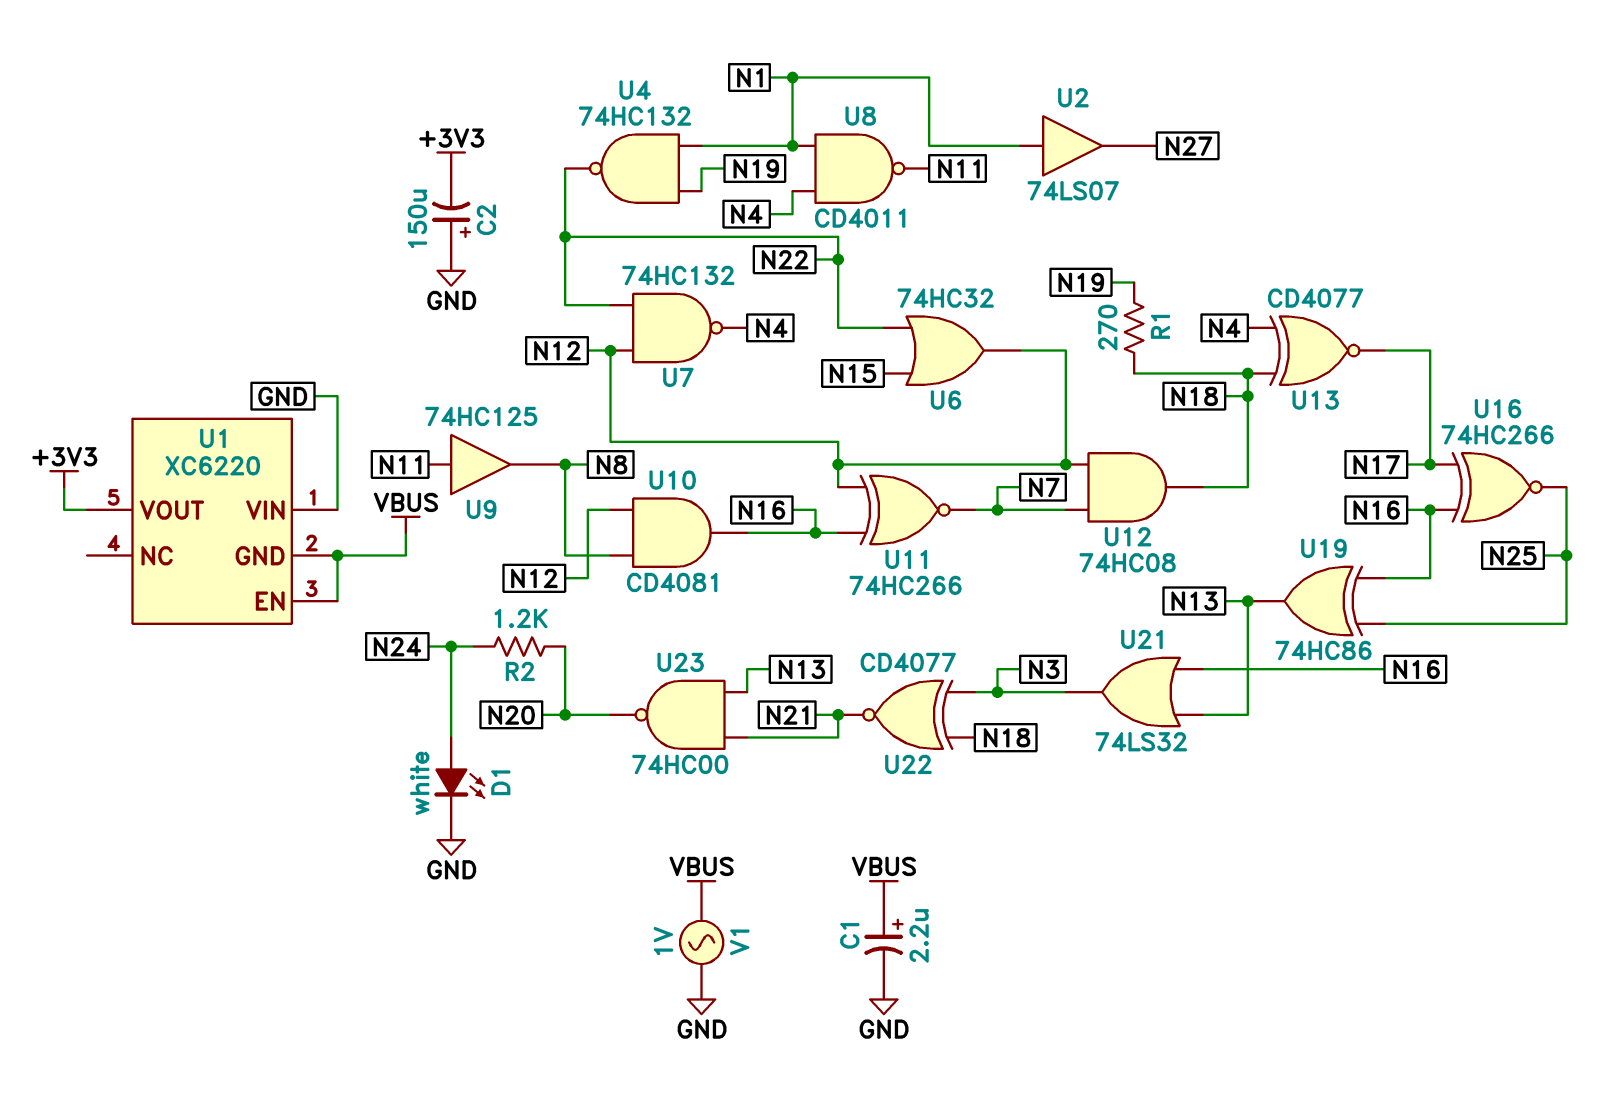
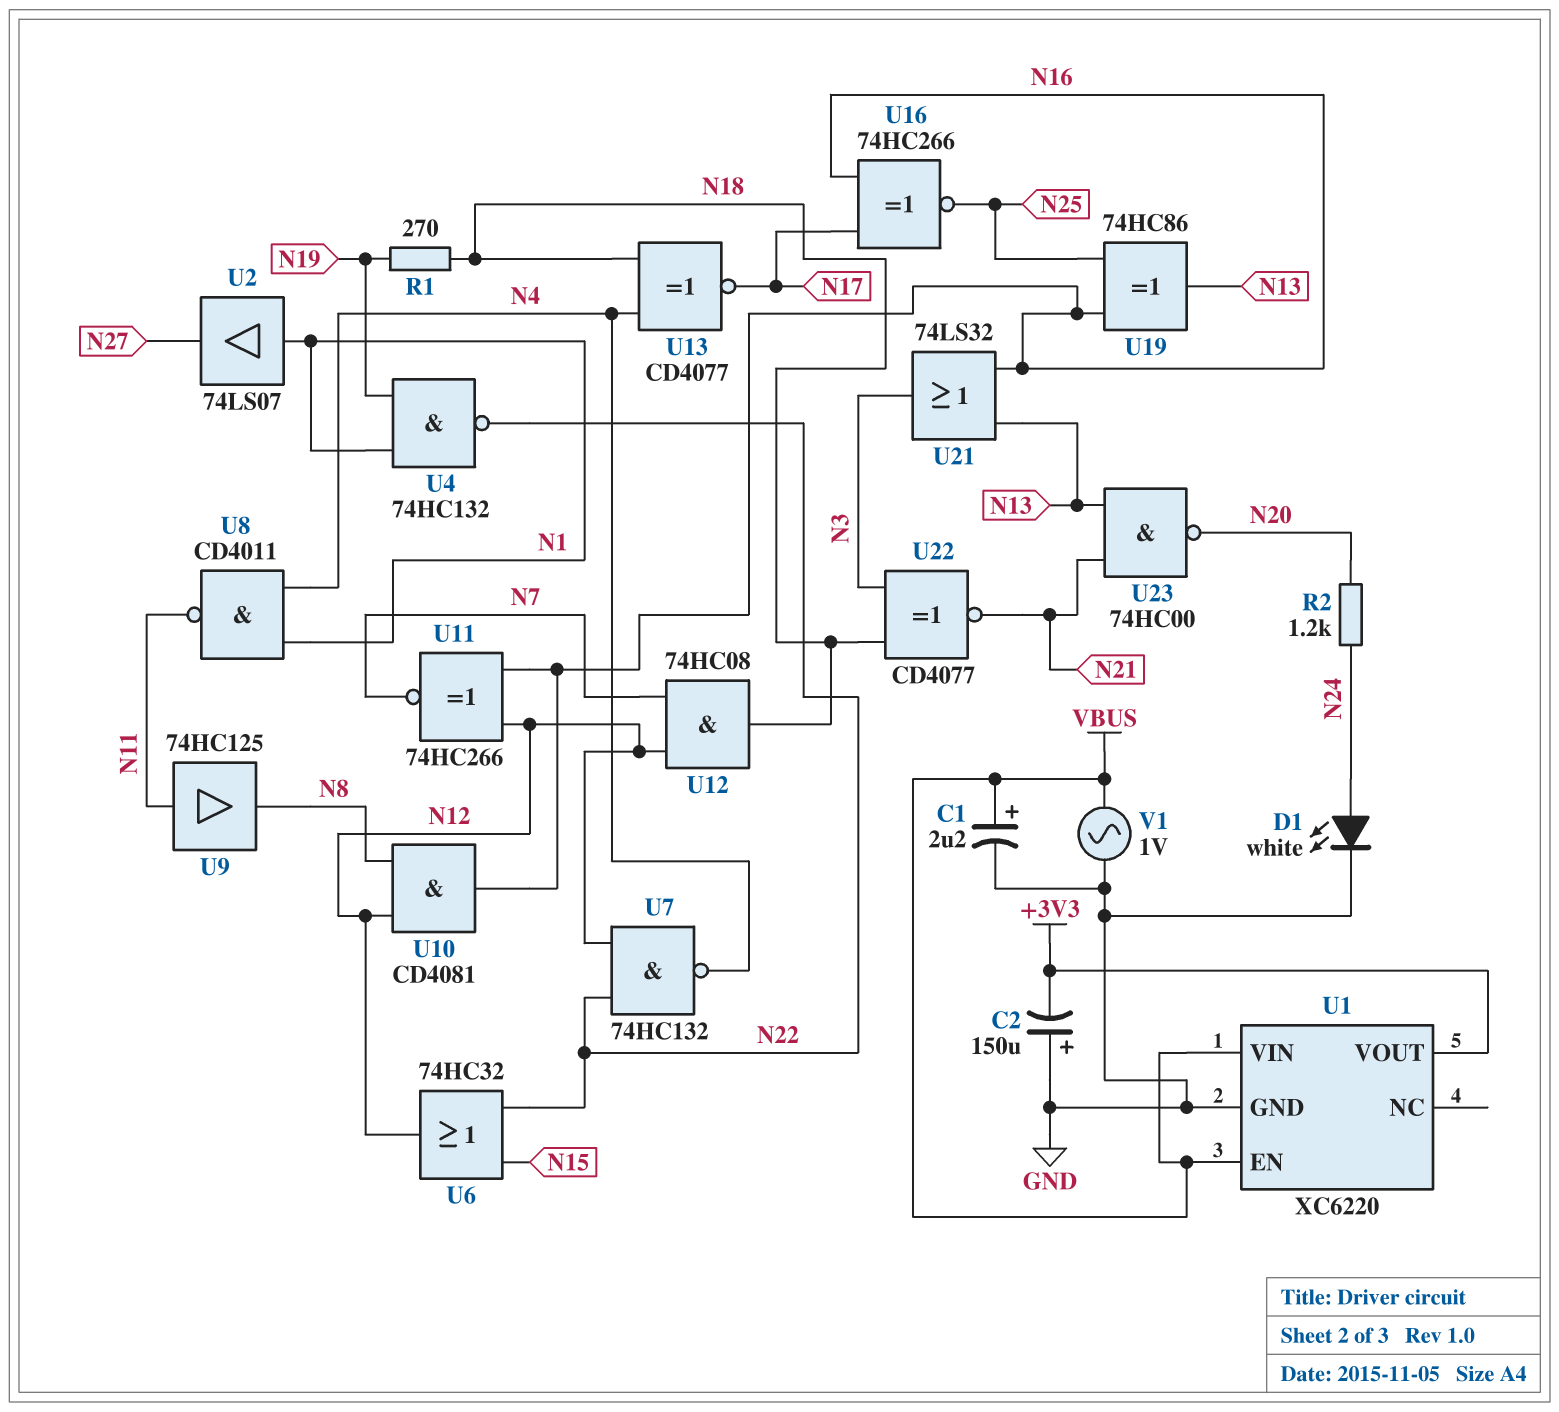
U1 pin GND: VBUS -> GND
U1 pin VIN: GND -> VBUS

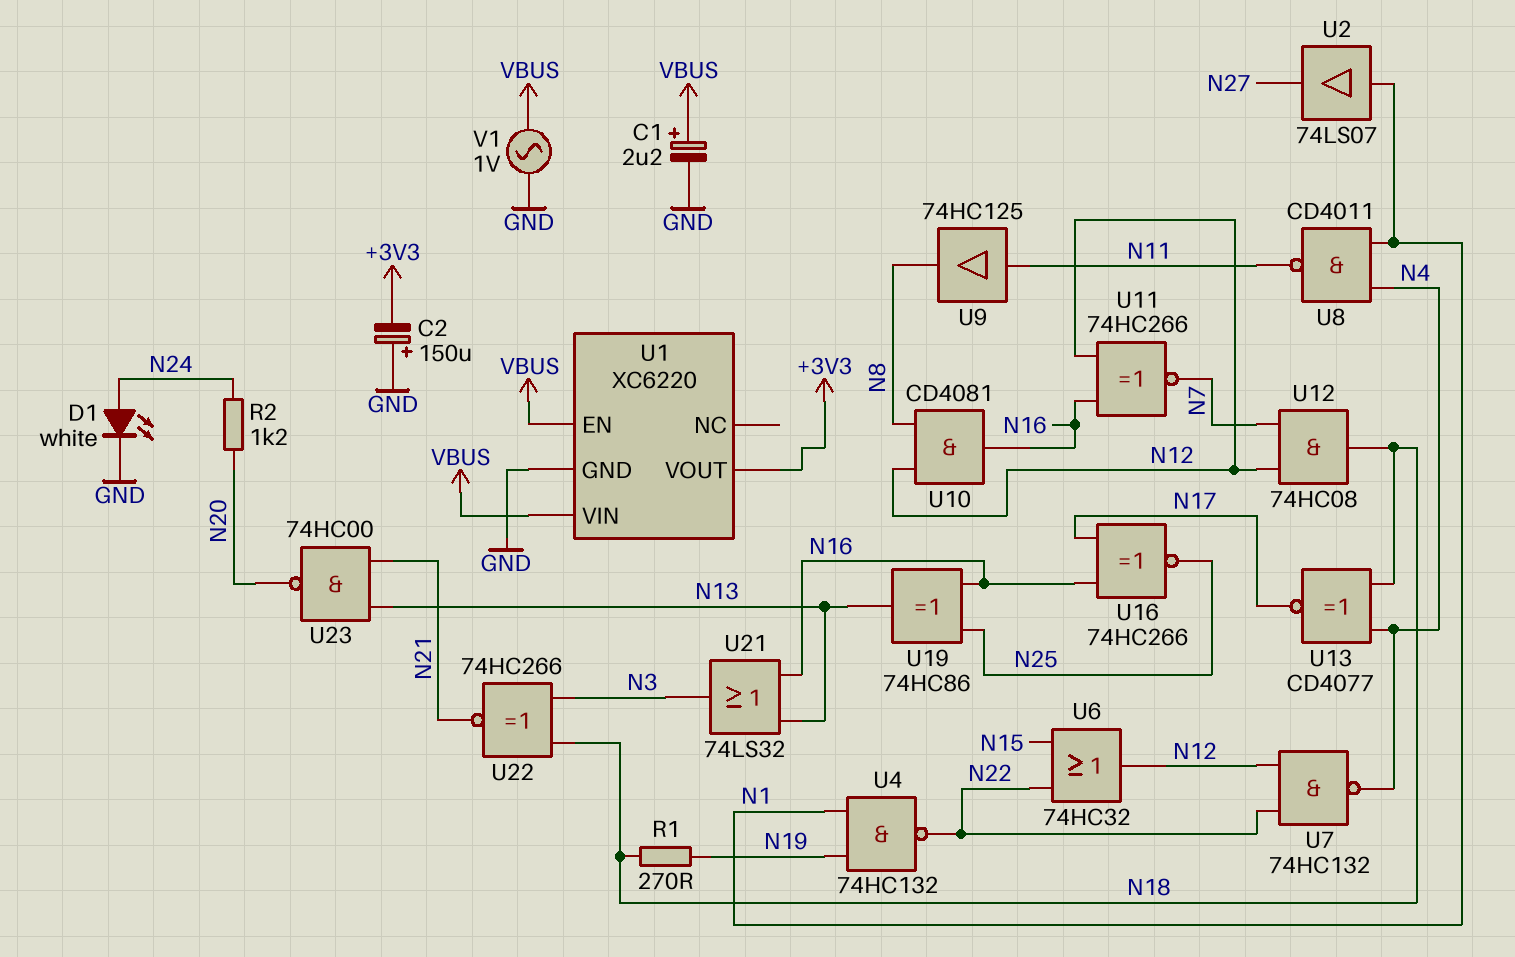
U22: XNOR CD4077 (in N3, in N18, out N21) -> XNOR 74HC266 (in N3, in N18, out N21)

